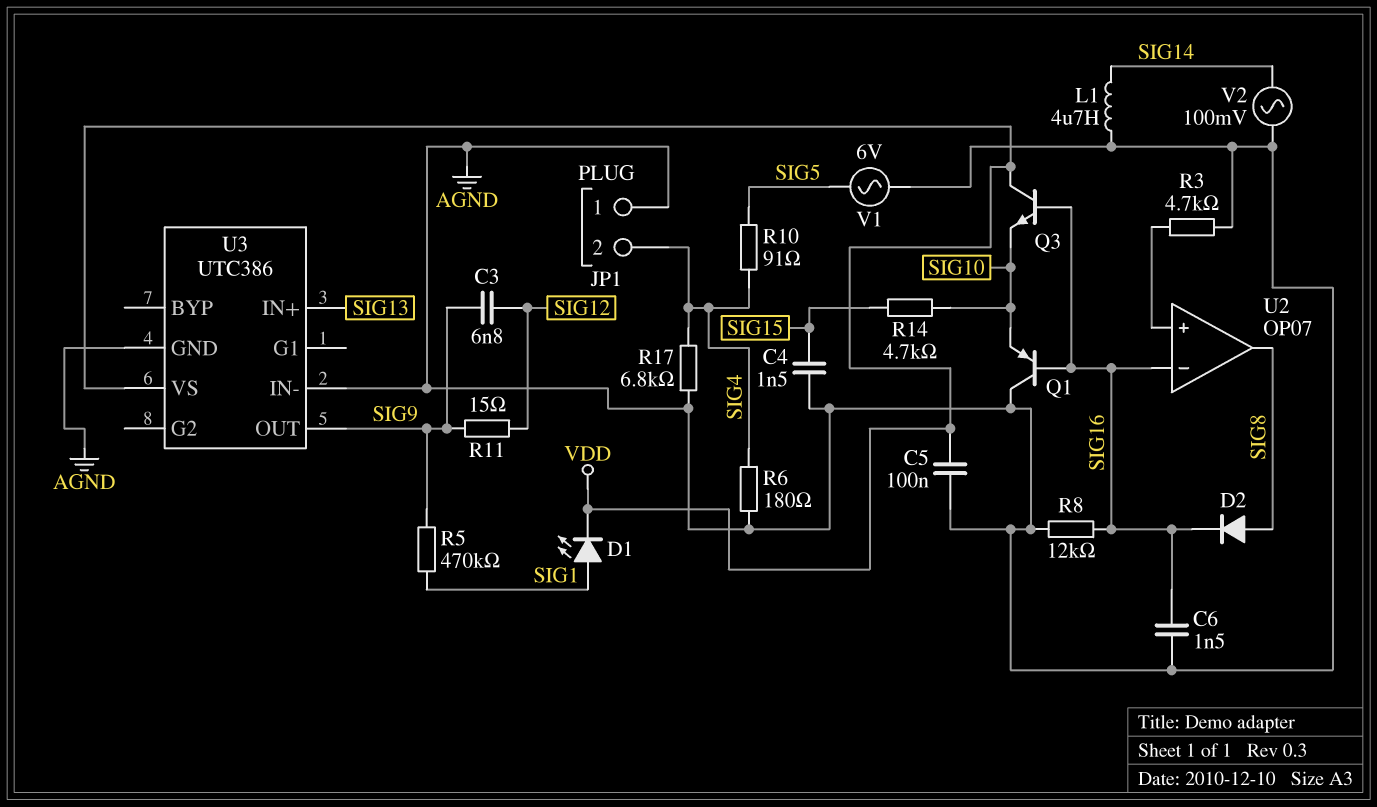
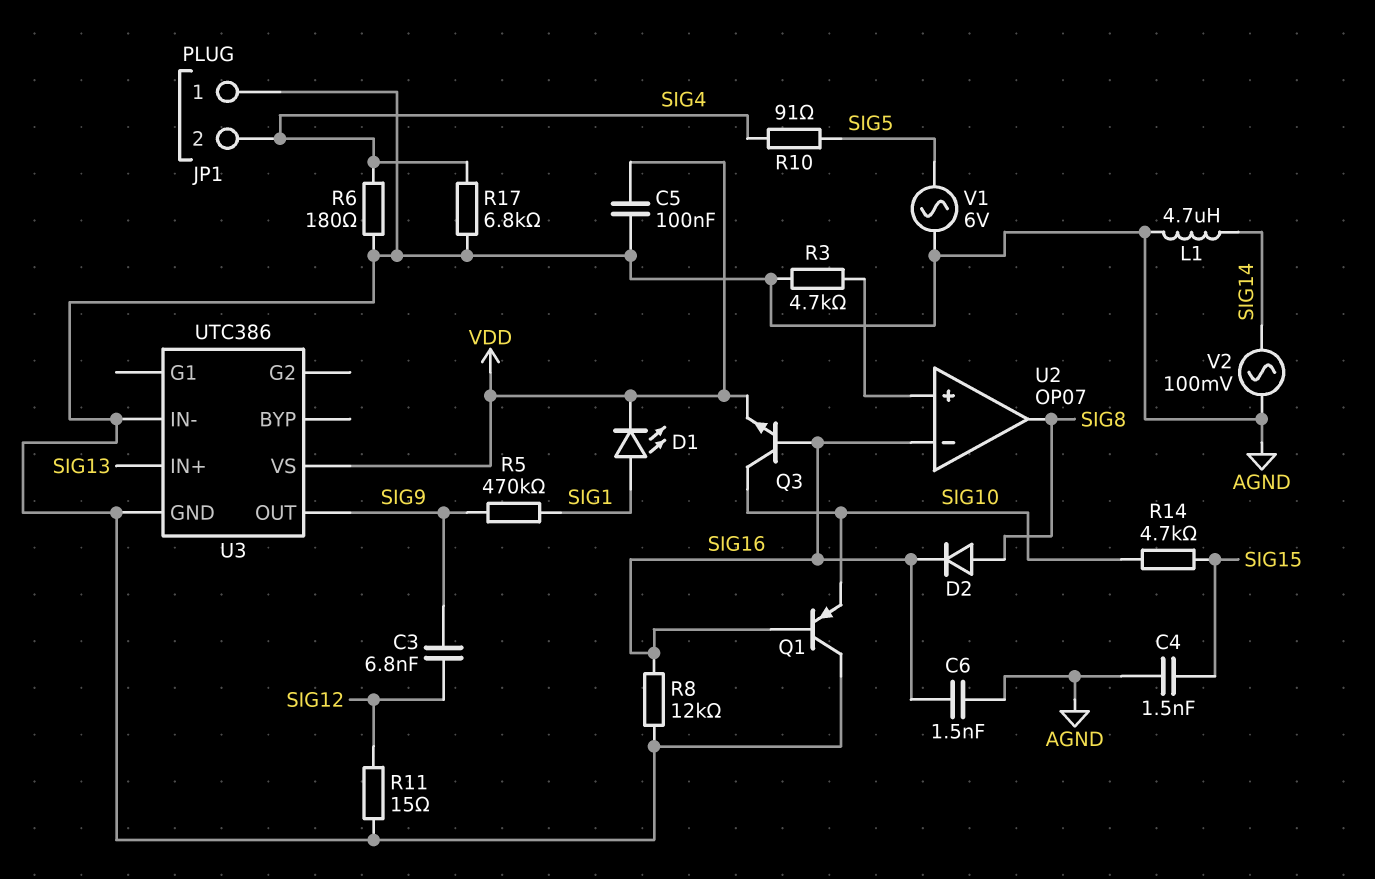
Q3: NPN (B SIG16, C VDD, E SIG10) -> NPN (B SIG16, C SIG10, E VDD)
R11: 15 (SIG9, SIG12) -> 15 (AGND, SIG12)

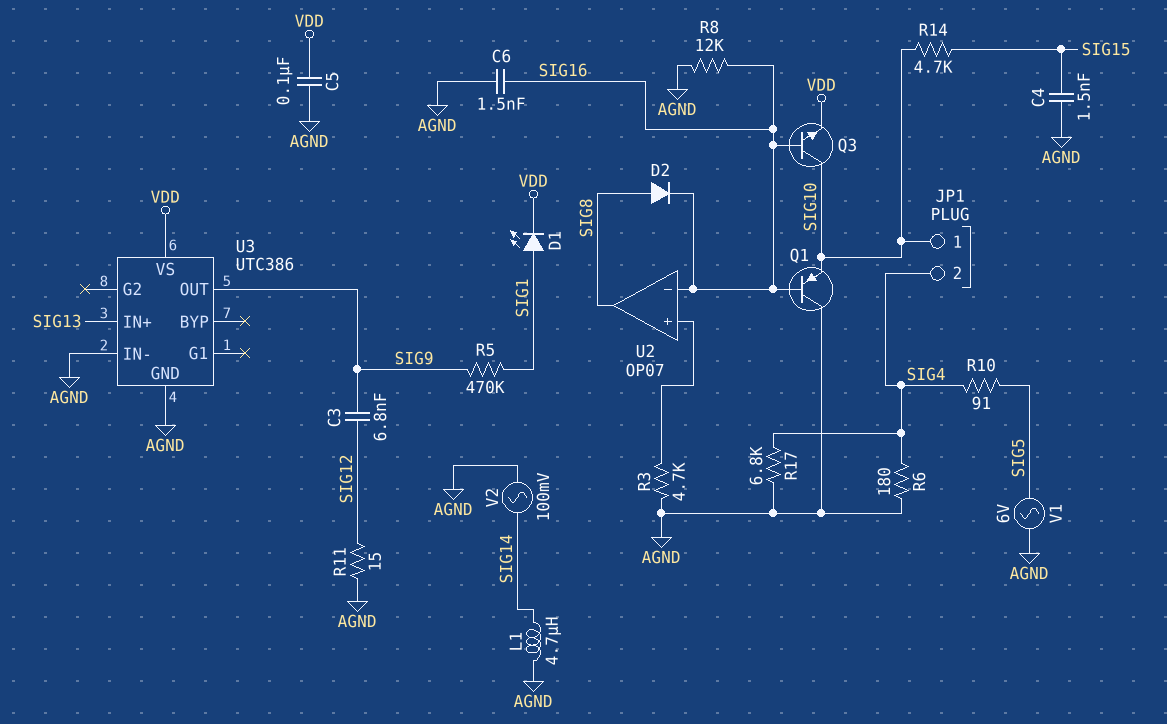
JP1 pin 1: AGND -> SIG10

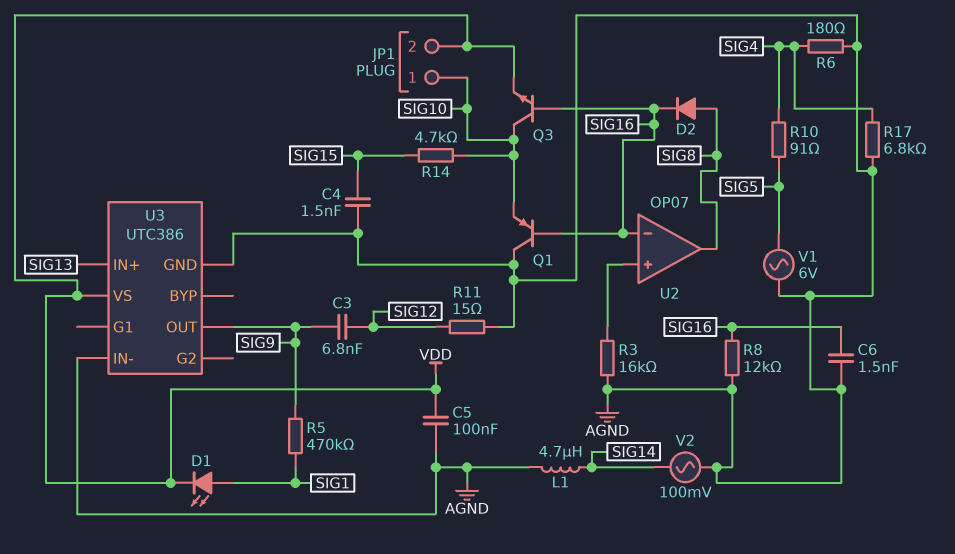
JP1 pin 2: SIG4 -> VDD
R3: 4.7k (AGND, U2/in+) -> 16k (AGND, U2/in+)

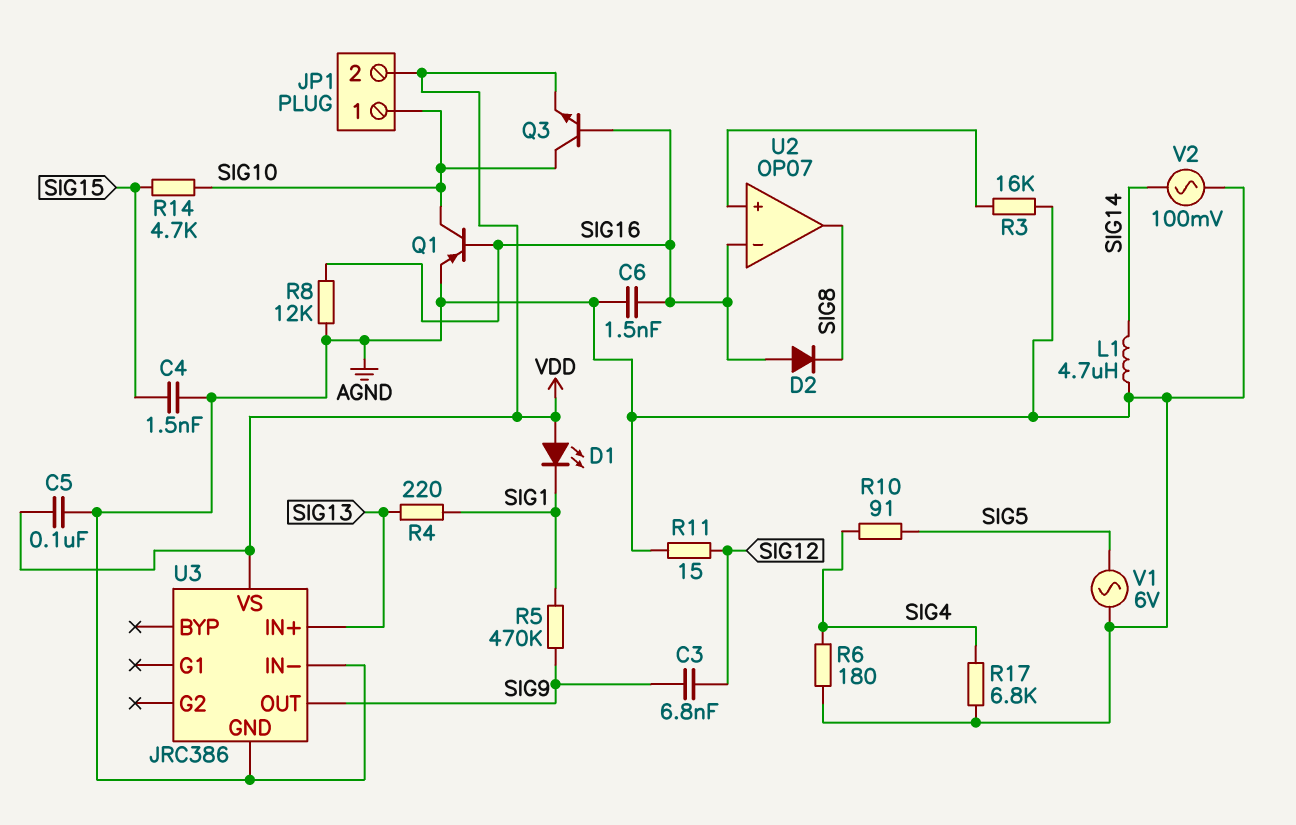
D1: LED (A SIG1, K VDD) -> LED (A VDD, K SIG1)
D2: diode (A SIG8, K SIG16) -> diode (A SIG16, K SIG8)
Q1: PNP (B SIG16, C AGND, E SIG10) -> PNP (B SIG16, C SIG10, E AGND)
R4: none -> 220 (SIG1, SIG13)
U3: UTC386 -> JRC386

